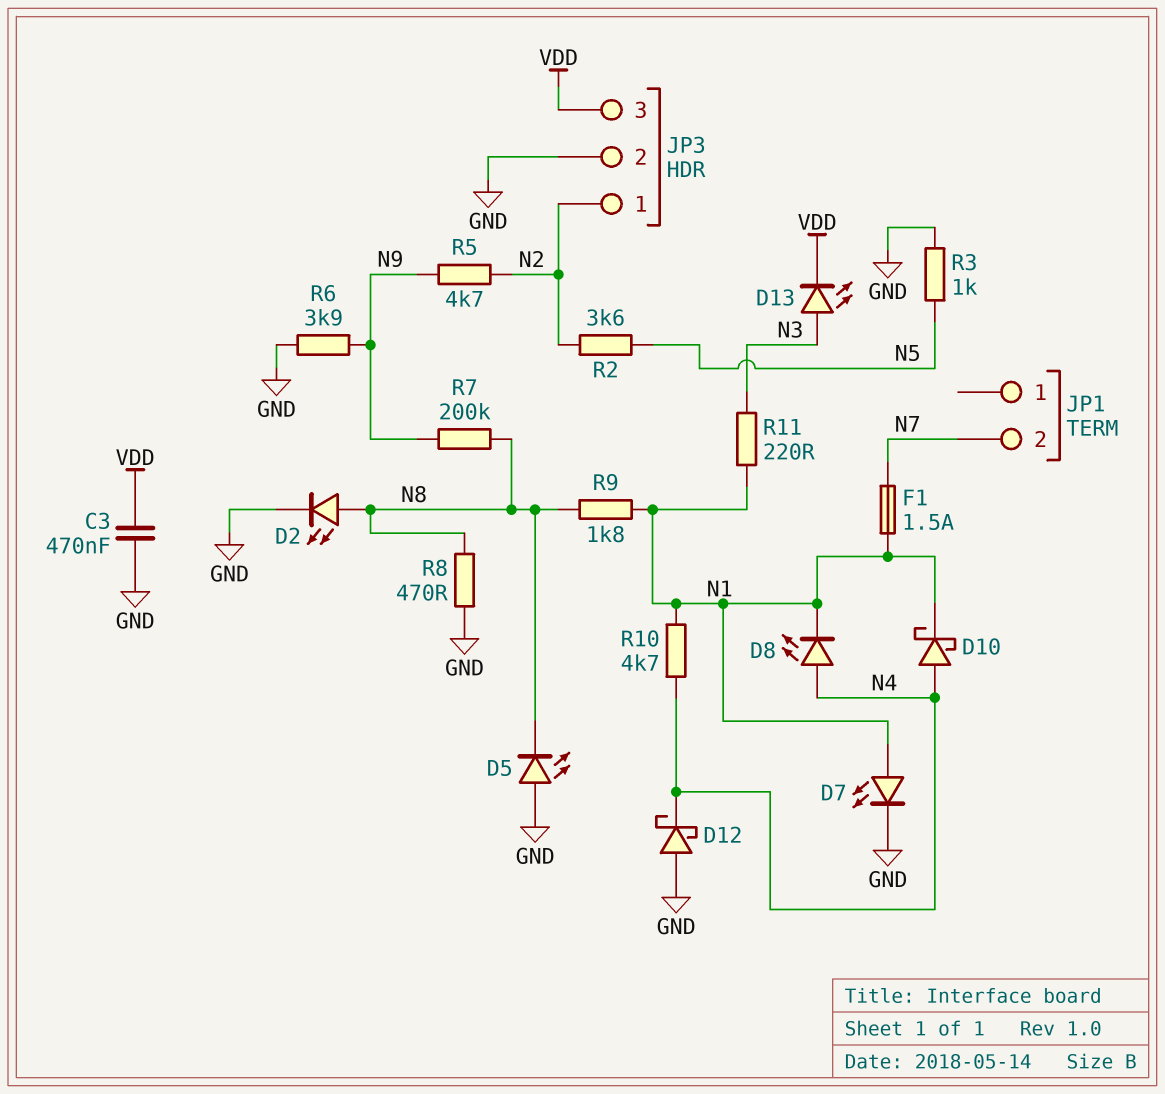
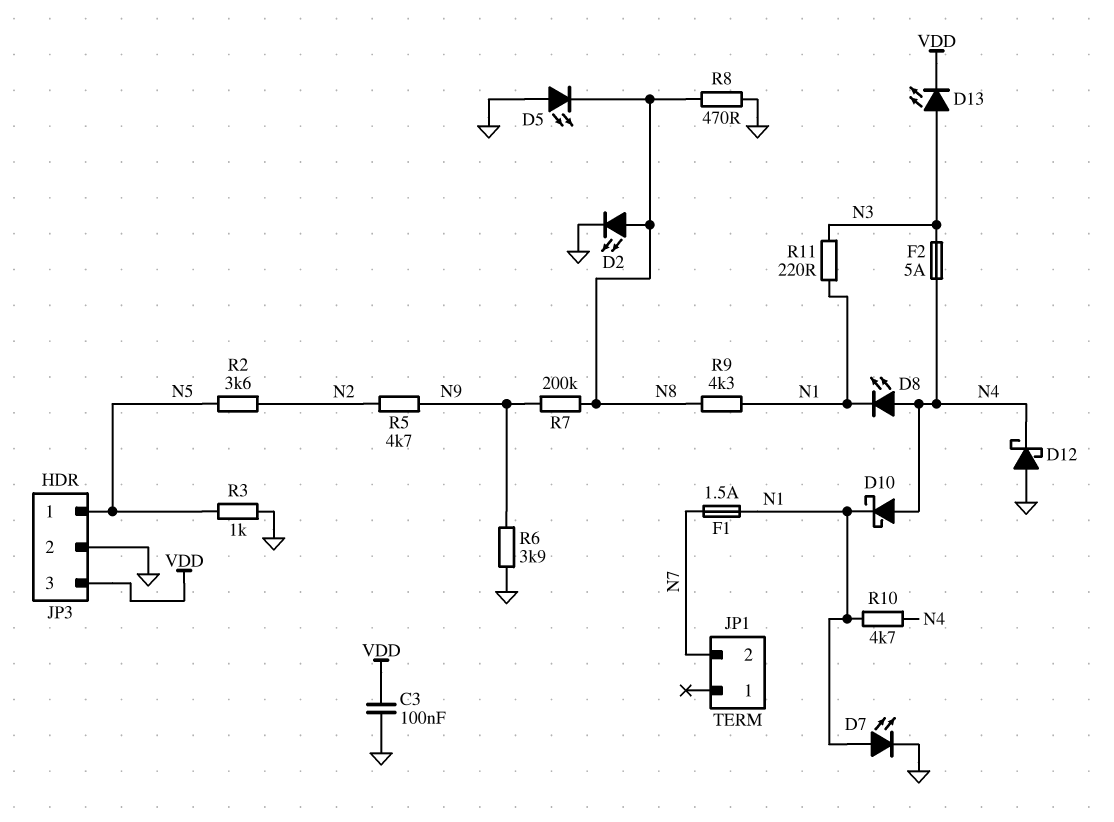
C3: 470nF (GND, VDD) -> 100nF (GND, VDD)
F2: none -> 5A (N3, N4)
JP3 pin 1: N2 -> N5
R9: 1.8k (N1, N8) -> 4.3k (N1, N8)

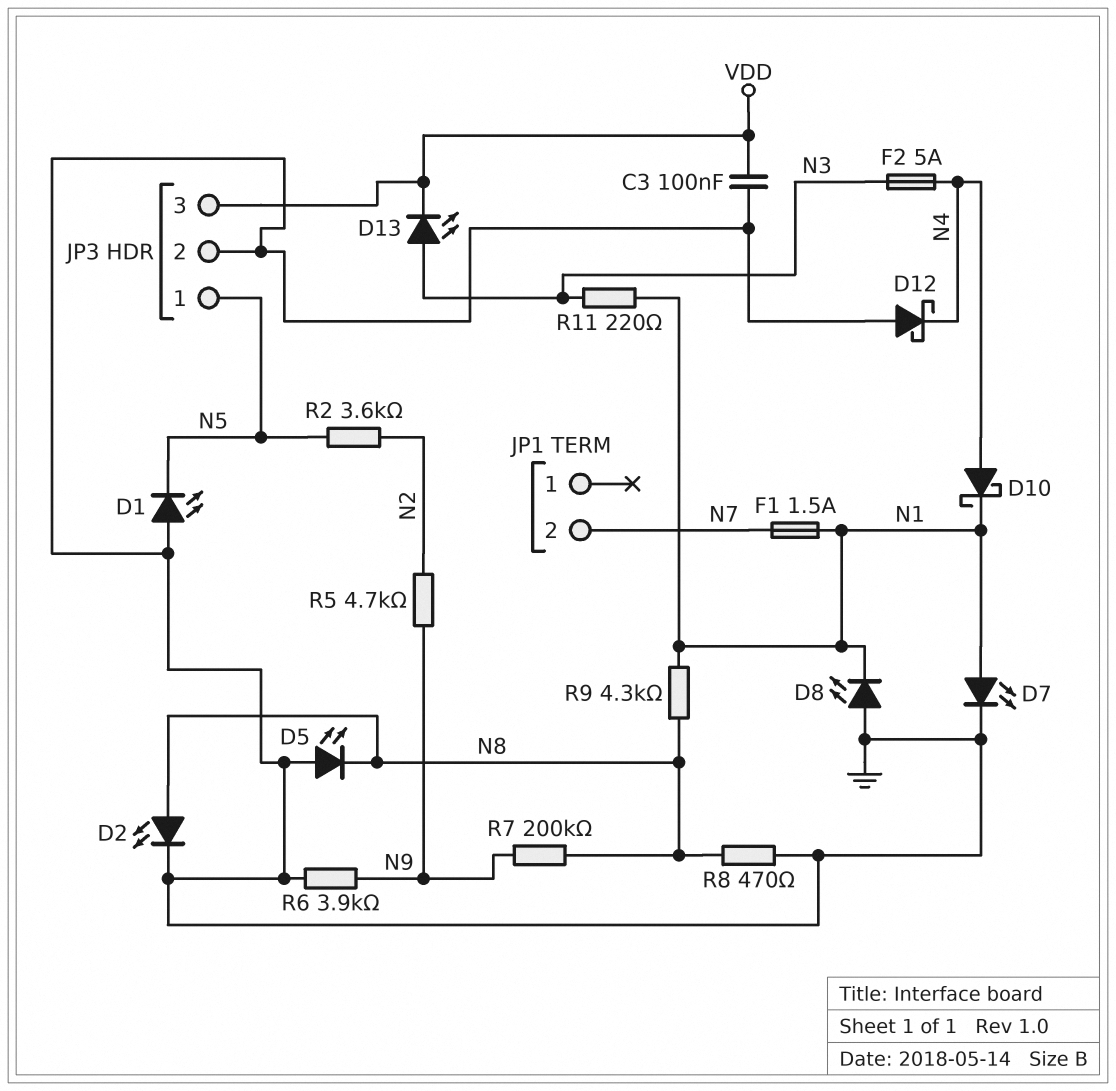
D1: none -> LED (A GND, K N5)
D8: LED (A N4, K N1) -> LED (A GND, K N1)
R3: 1k (GND, N5) -> none
R10: 4.7k (N1, N4) -> none

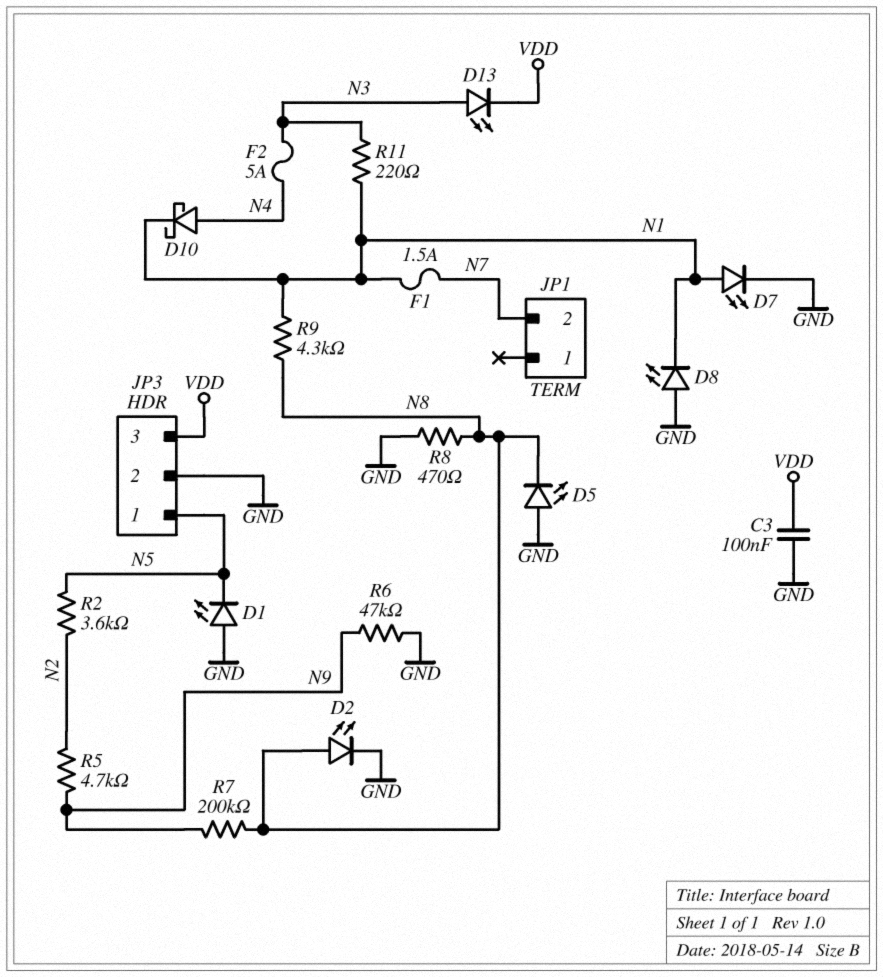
D12: schottky (A GND, K N4) -> none
R6: 3.9k (GND, N9) -> 47k (GND, N9)

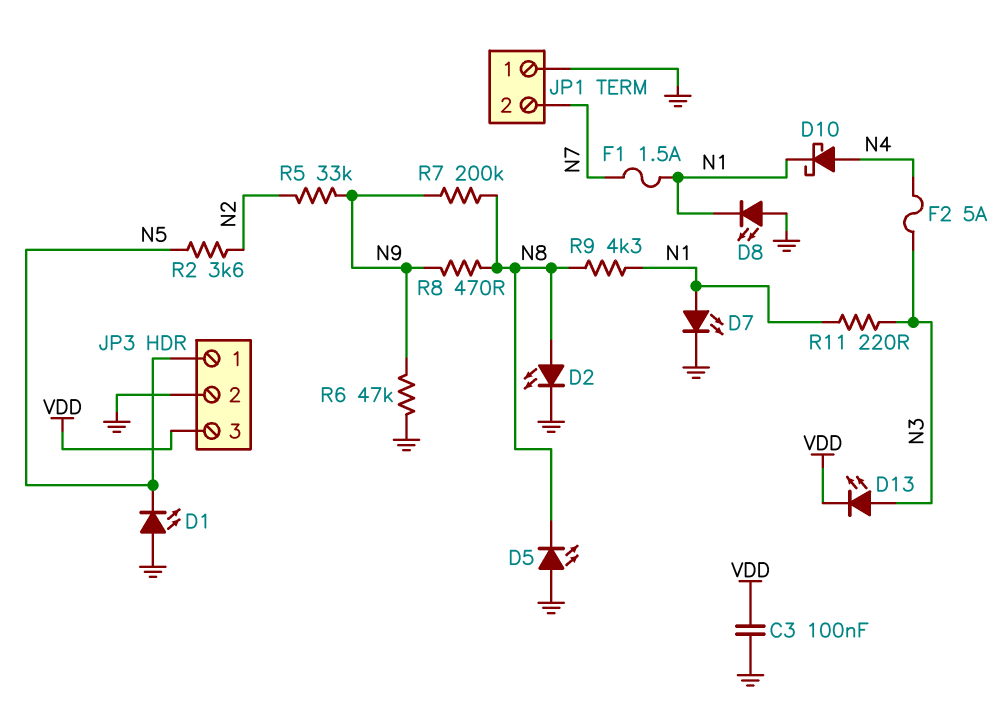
JP1 pin 1: none -> GND
R5: 4.7k (N2, N9) -> 33k (N2, N9)
R8: 470 (GND, N8) -> 470 (N8, N9)

